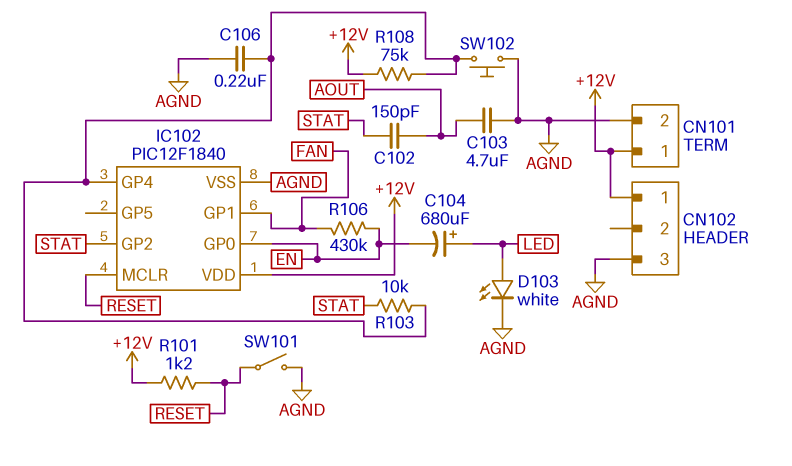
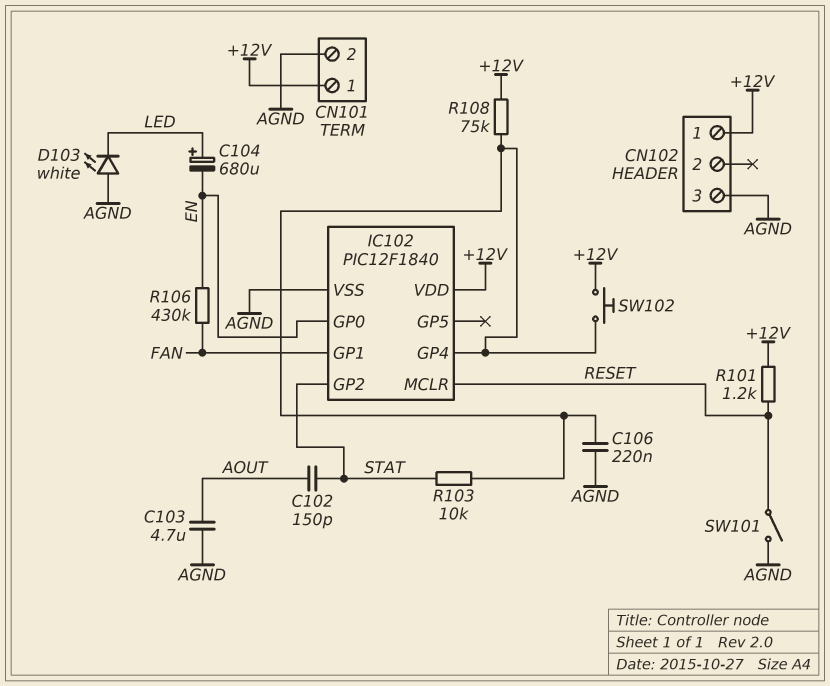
D103: LED white (A LED, K AGND) -> LED white (A AGND, K LED)
SW102: button (AGND, IC102/GP4) -> button (+12V, IC102/GP4)

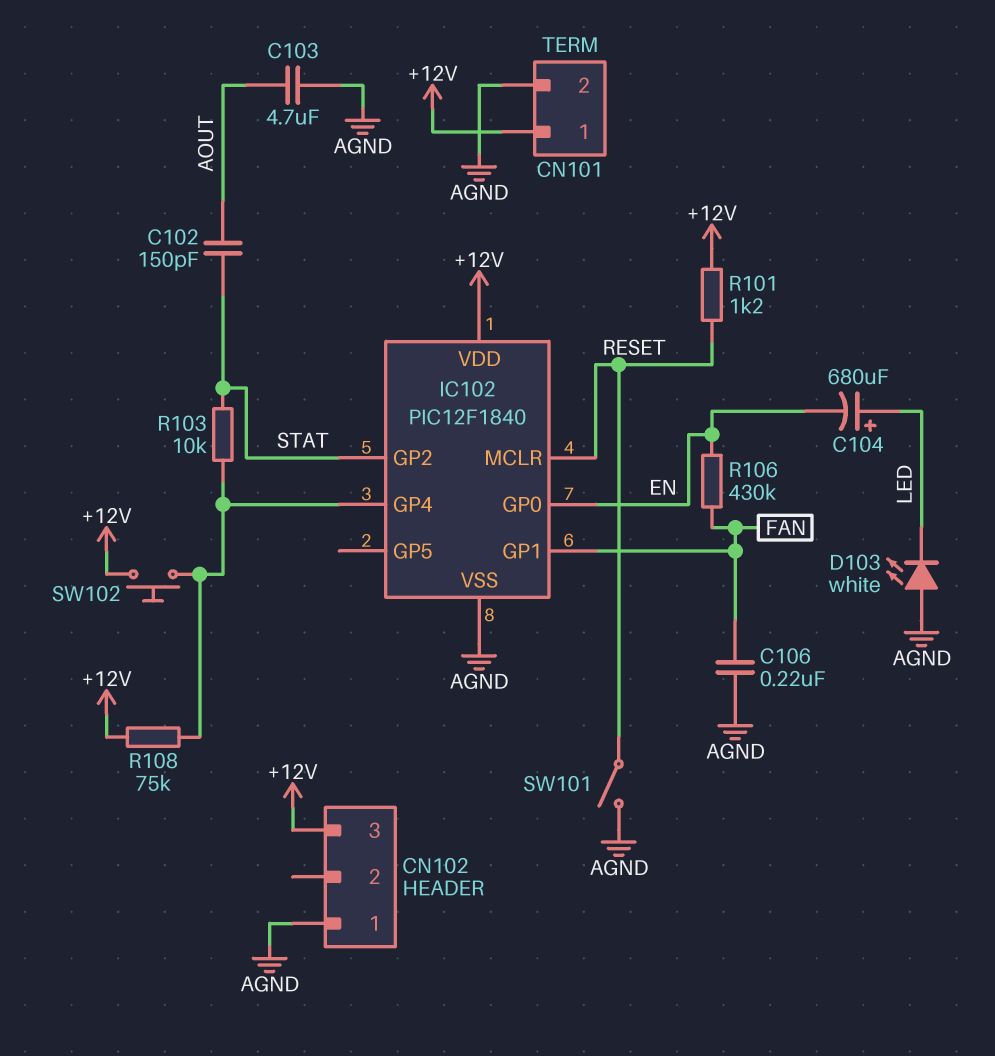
C106: 220nF (AGND, IC102/GP4) -> 220nF (AGND, FAN)
CN102 pin 1: +12V -> AGND
CN102 pin 3: AGND -> +12V

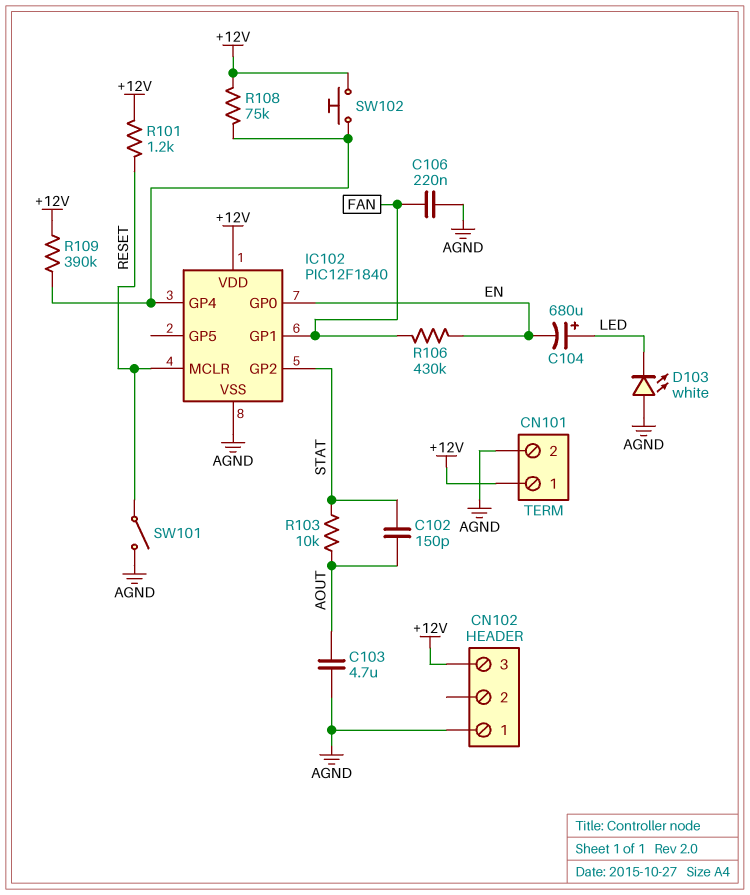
R103: 10k (IC102/GP4, STAT) -> 10k (AOUT, STAT)
R109: none -> 390k (+12V, IC102/GP4)

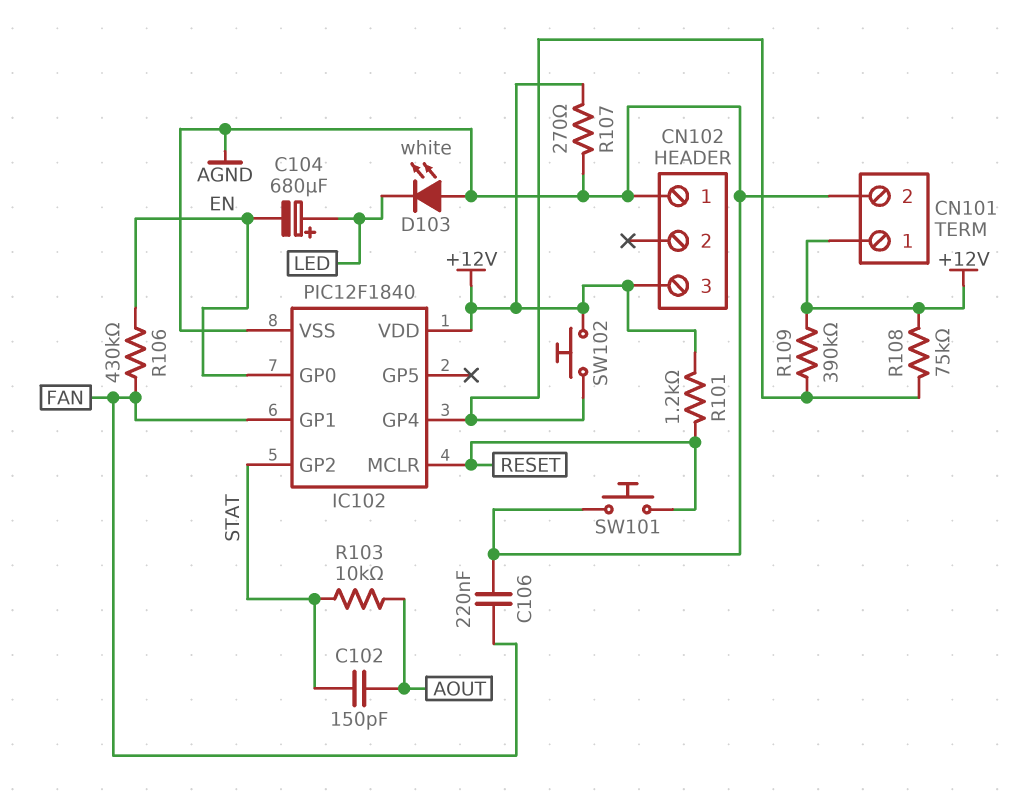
C103: 4.7uF (AGND, AOUT) -> none
R107: none -> 270 (+12V, AGND)
SW101: switch (AGND, RESET) -> button (AGND, RESET)

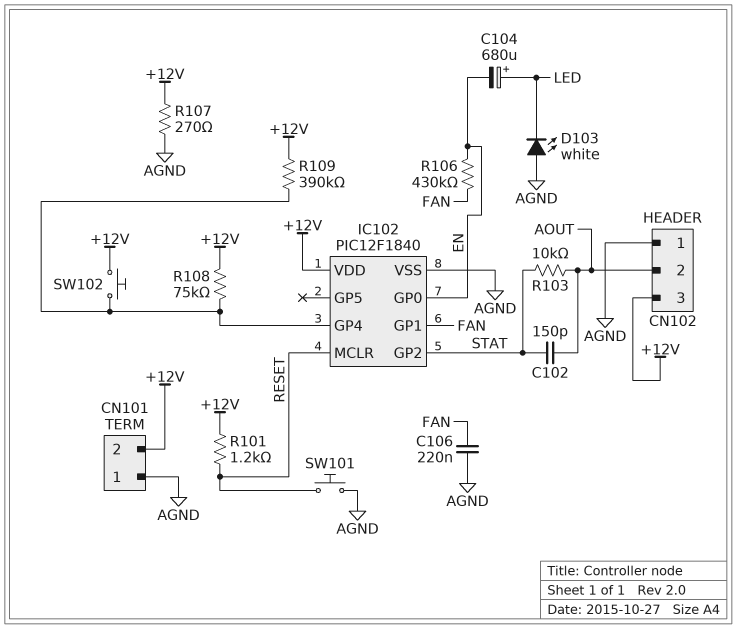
CN101 pin 1: +12V -> AGND
CN101 pin 2: AGND -> +12V
CN102 pin 2: none -> AOUT

